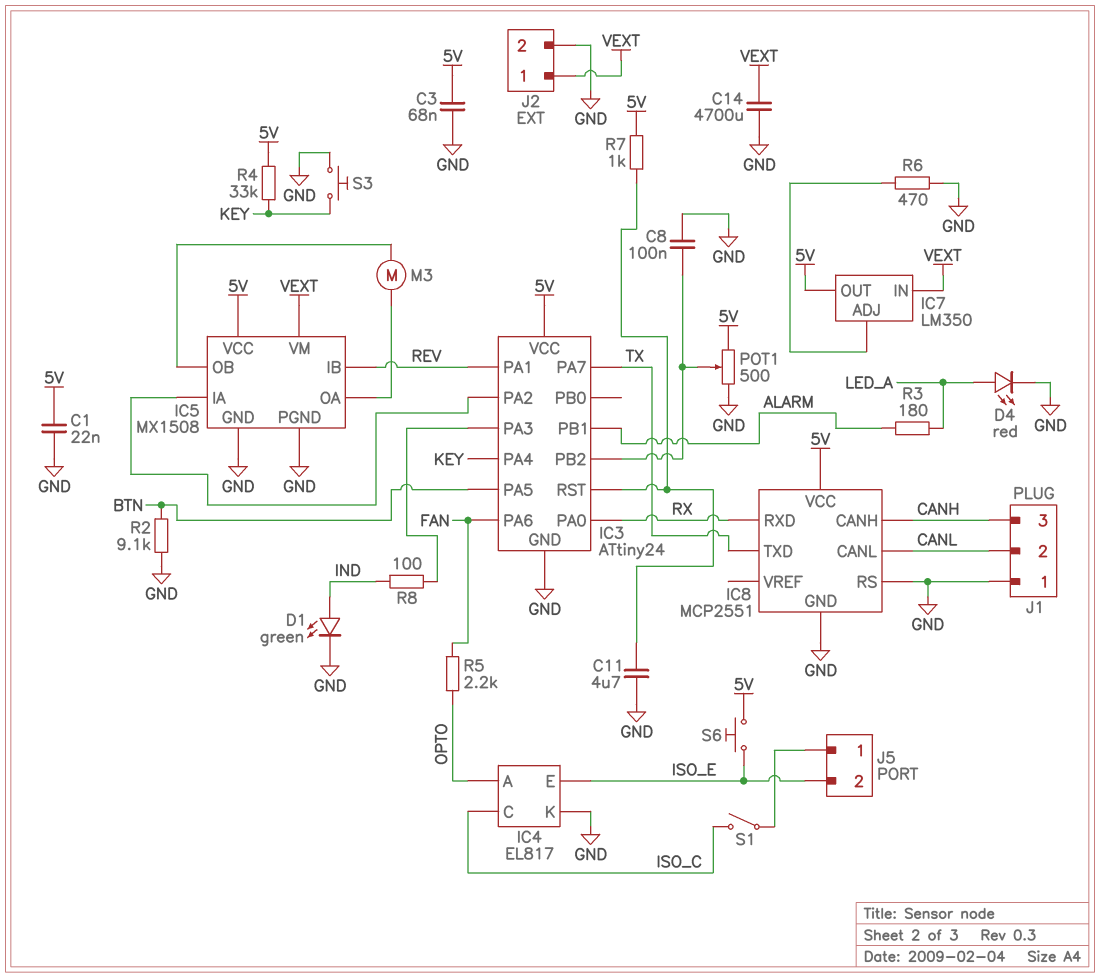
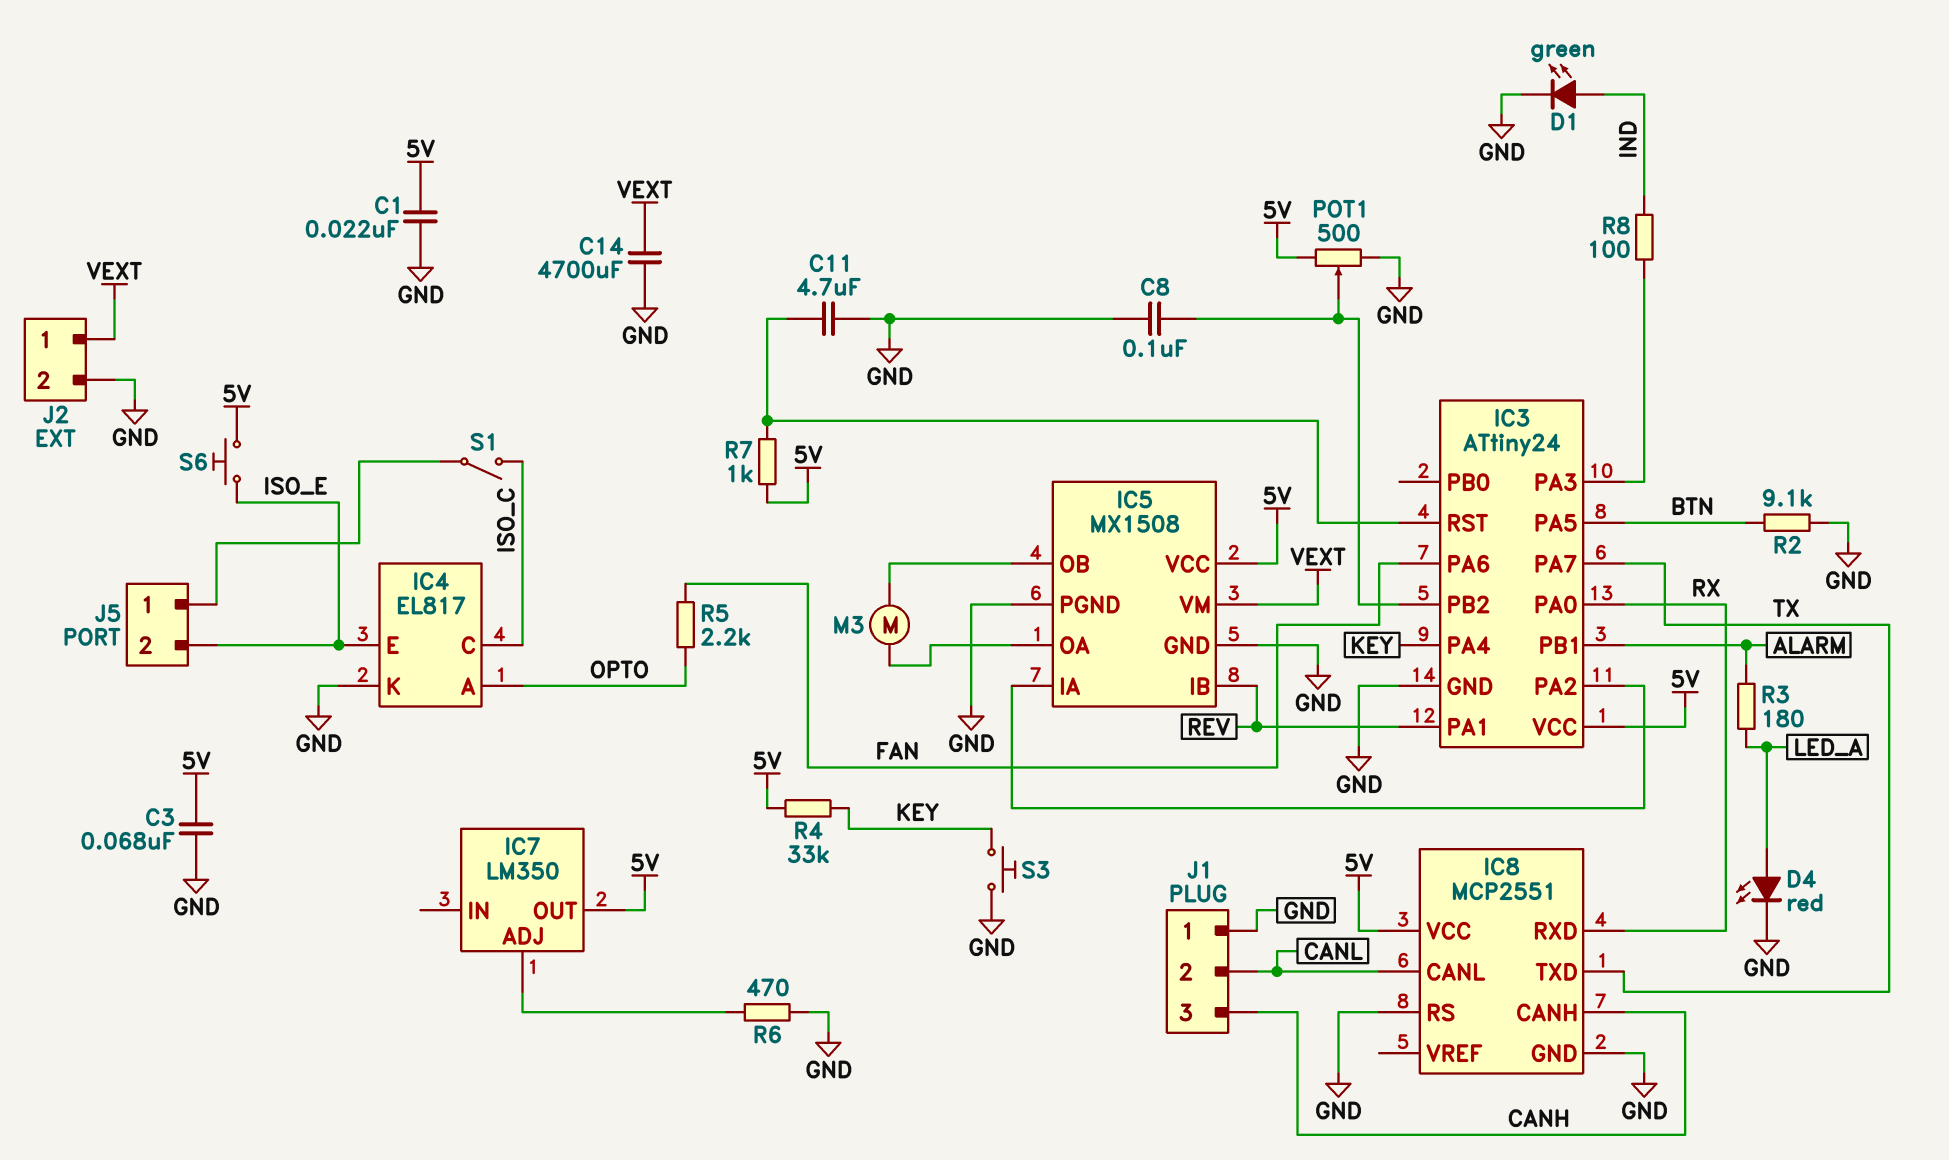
IC7 pin IN: VEXT -> none

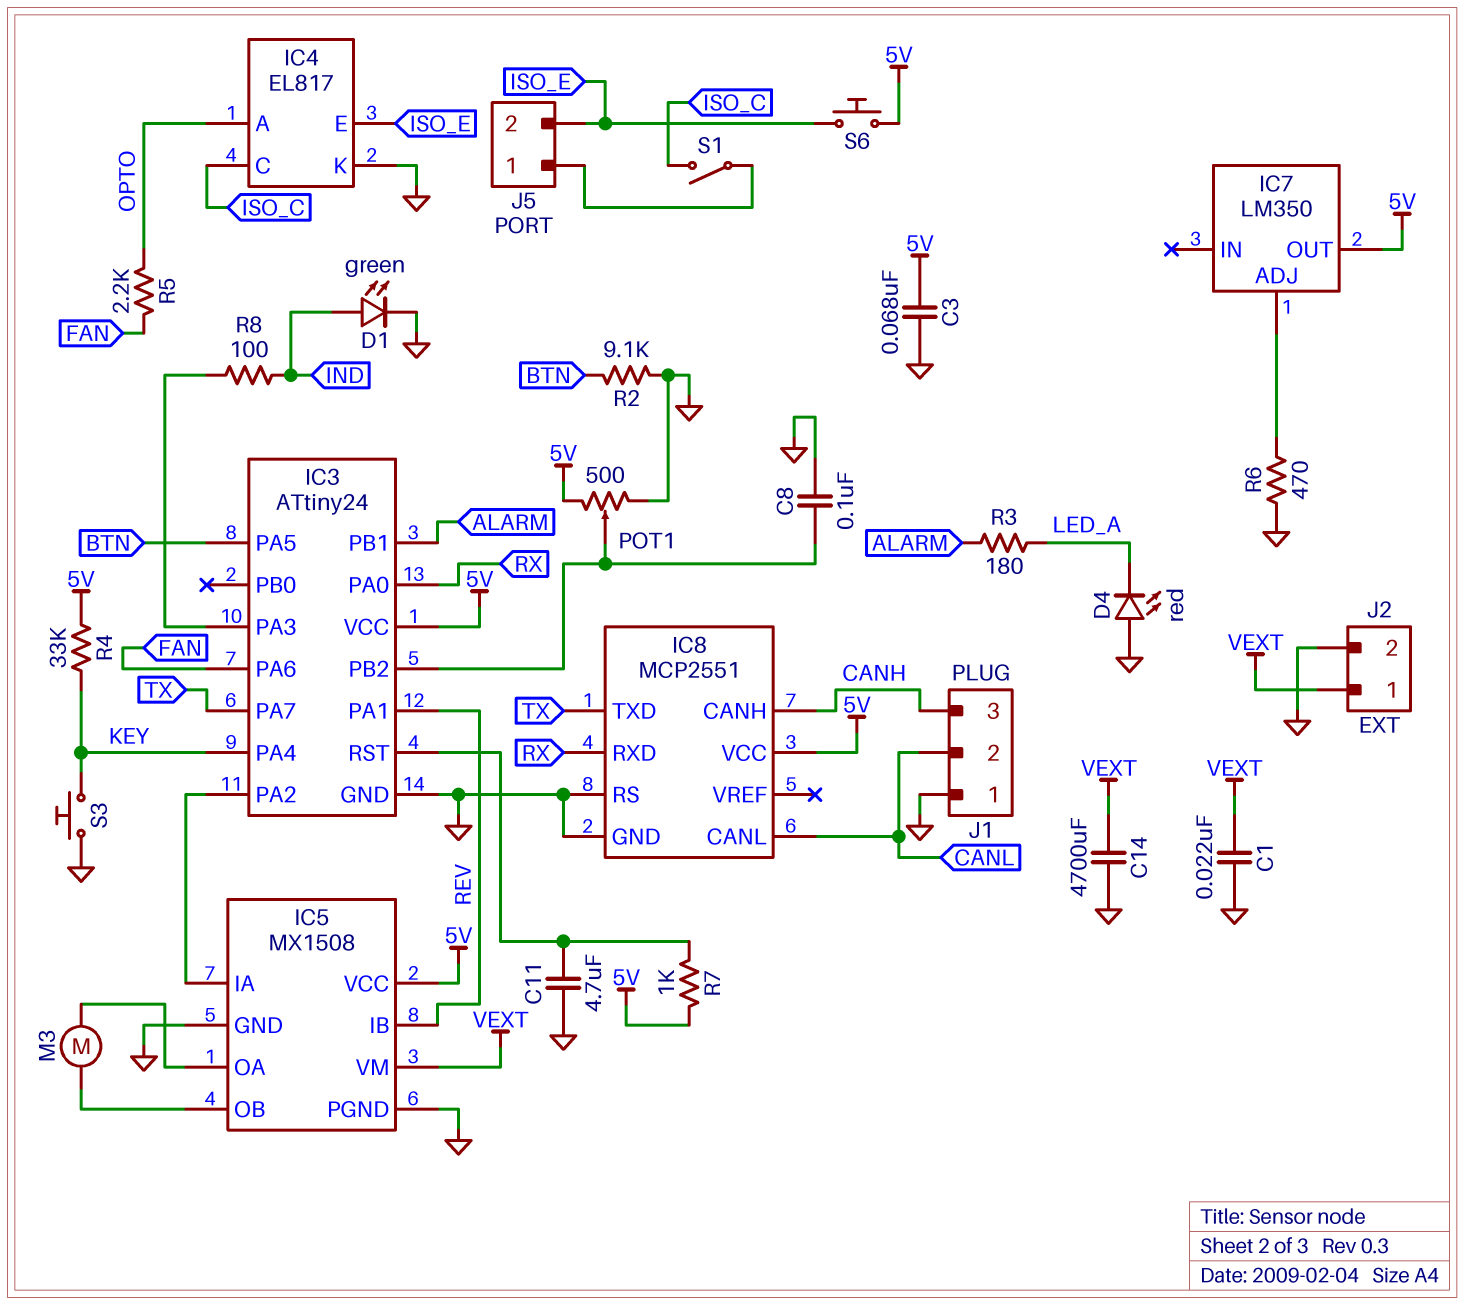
C1: 22nF (5V, GND) -> 22nF (GND, VEXT)
D4: LED red (A LED_A, K GND) -> LED red (A GND, K LED_A)

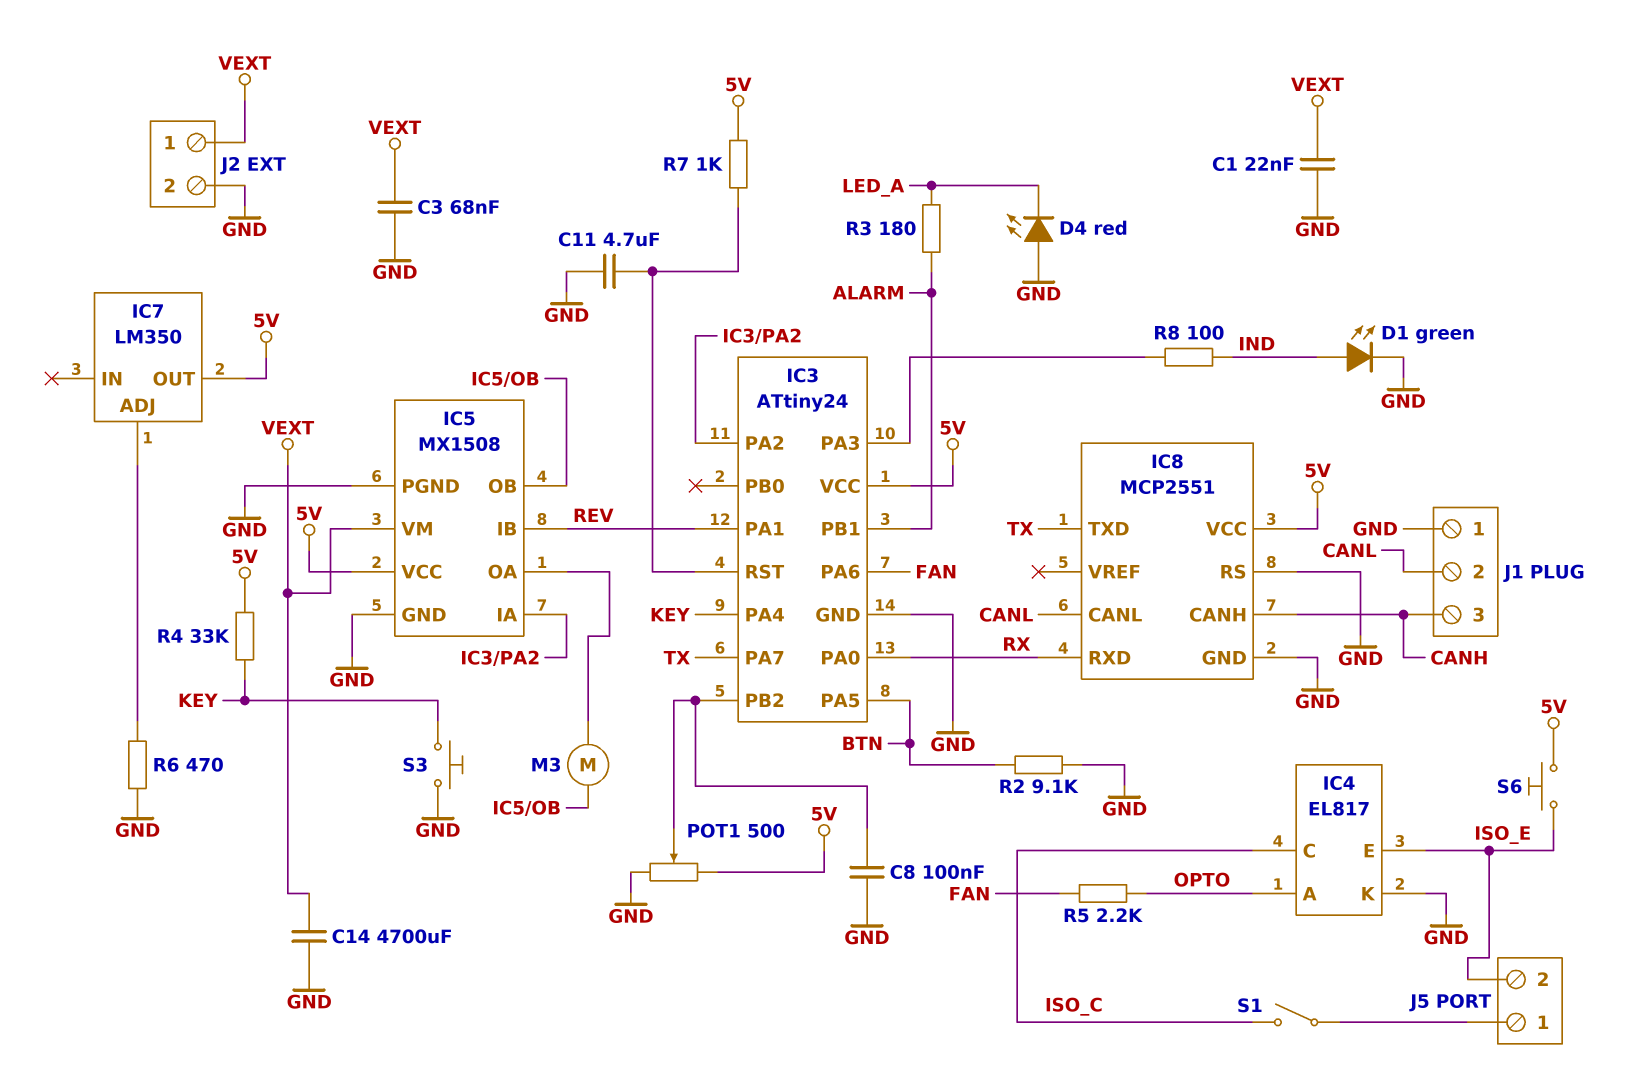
C3: 68nF (5V, GND) -> 68nF (GND, VEXT)

